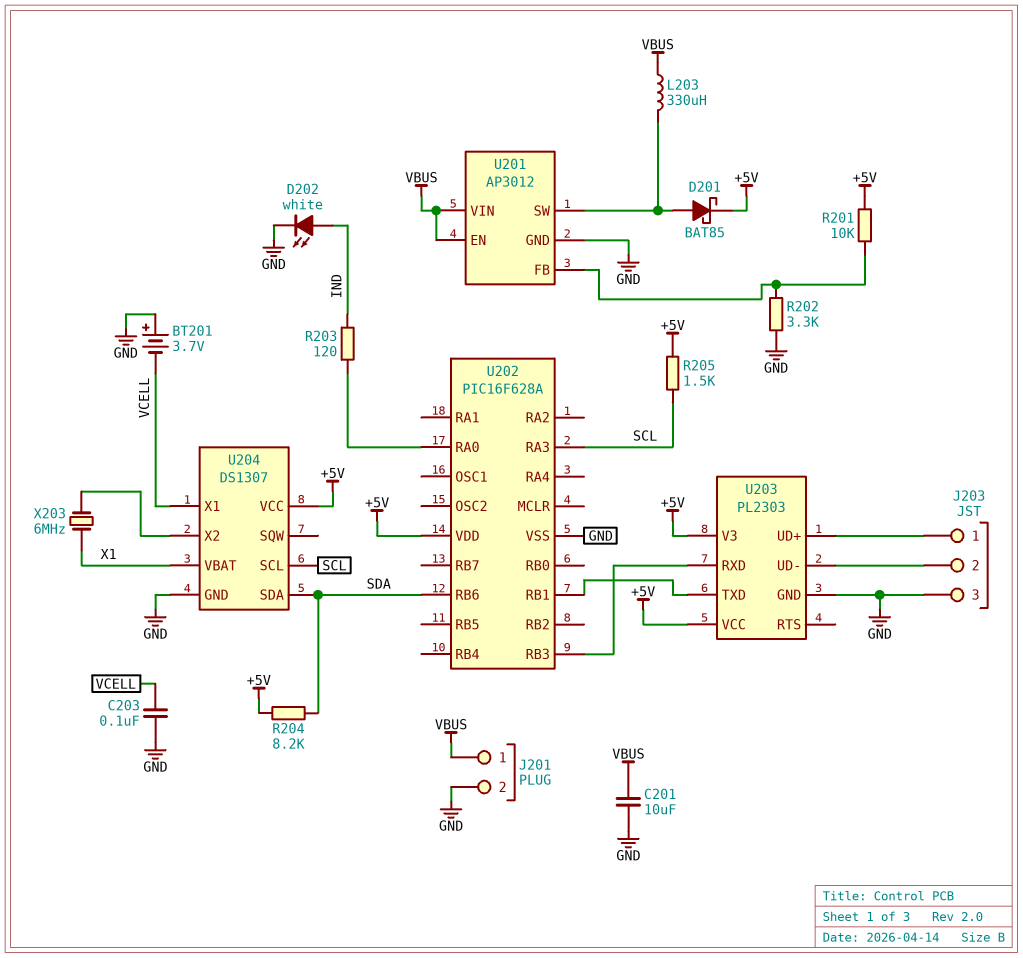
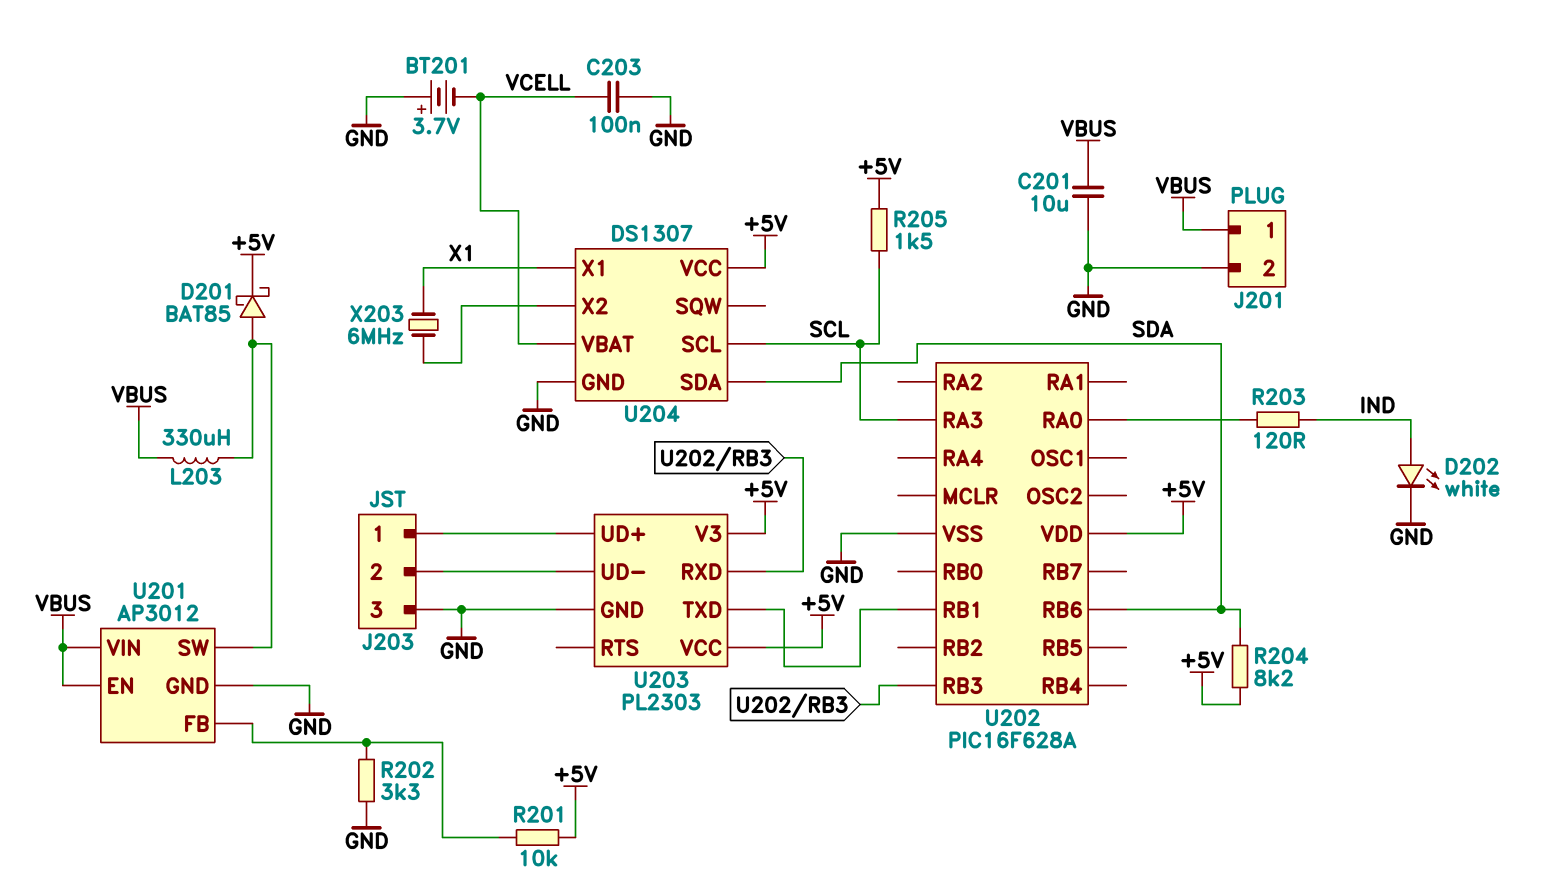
U204 pin VBAT: X1 -> VCELL
U204 pin X1: VCELL -> X1

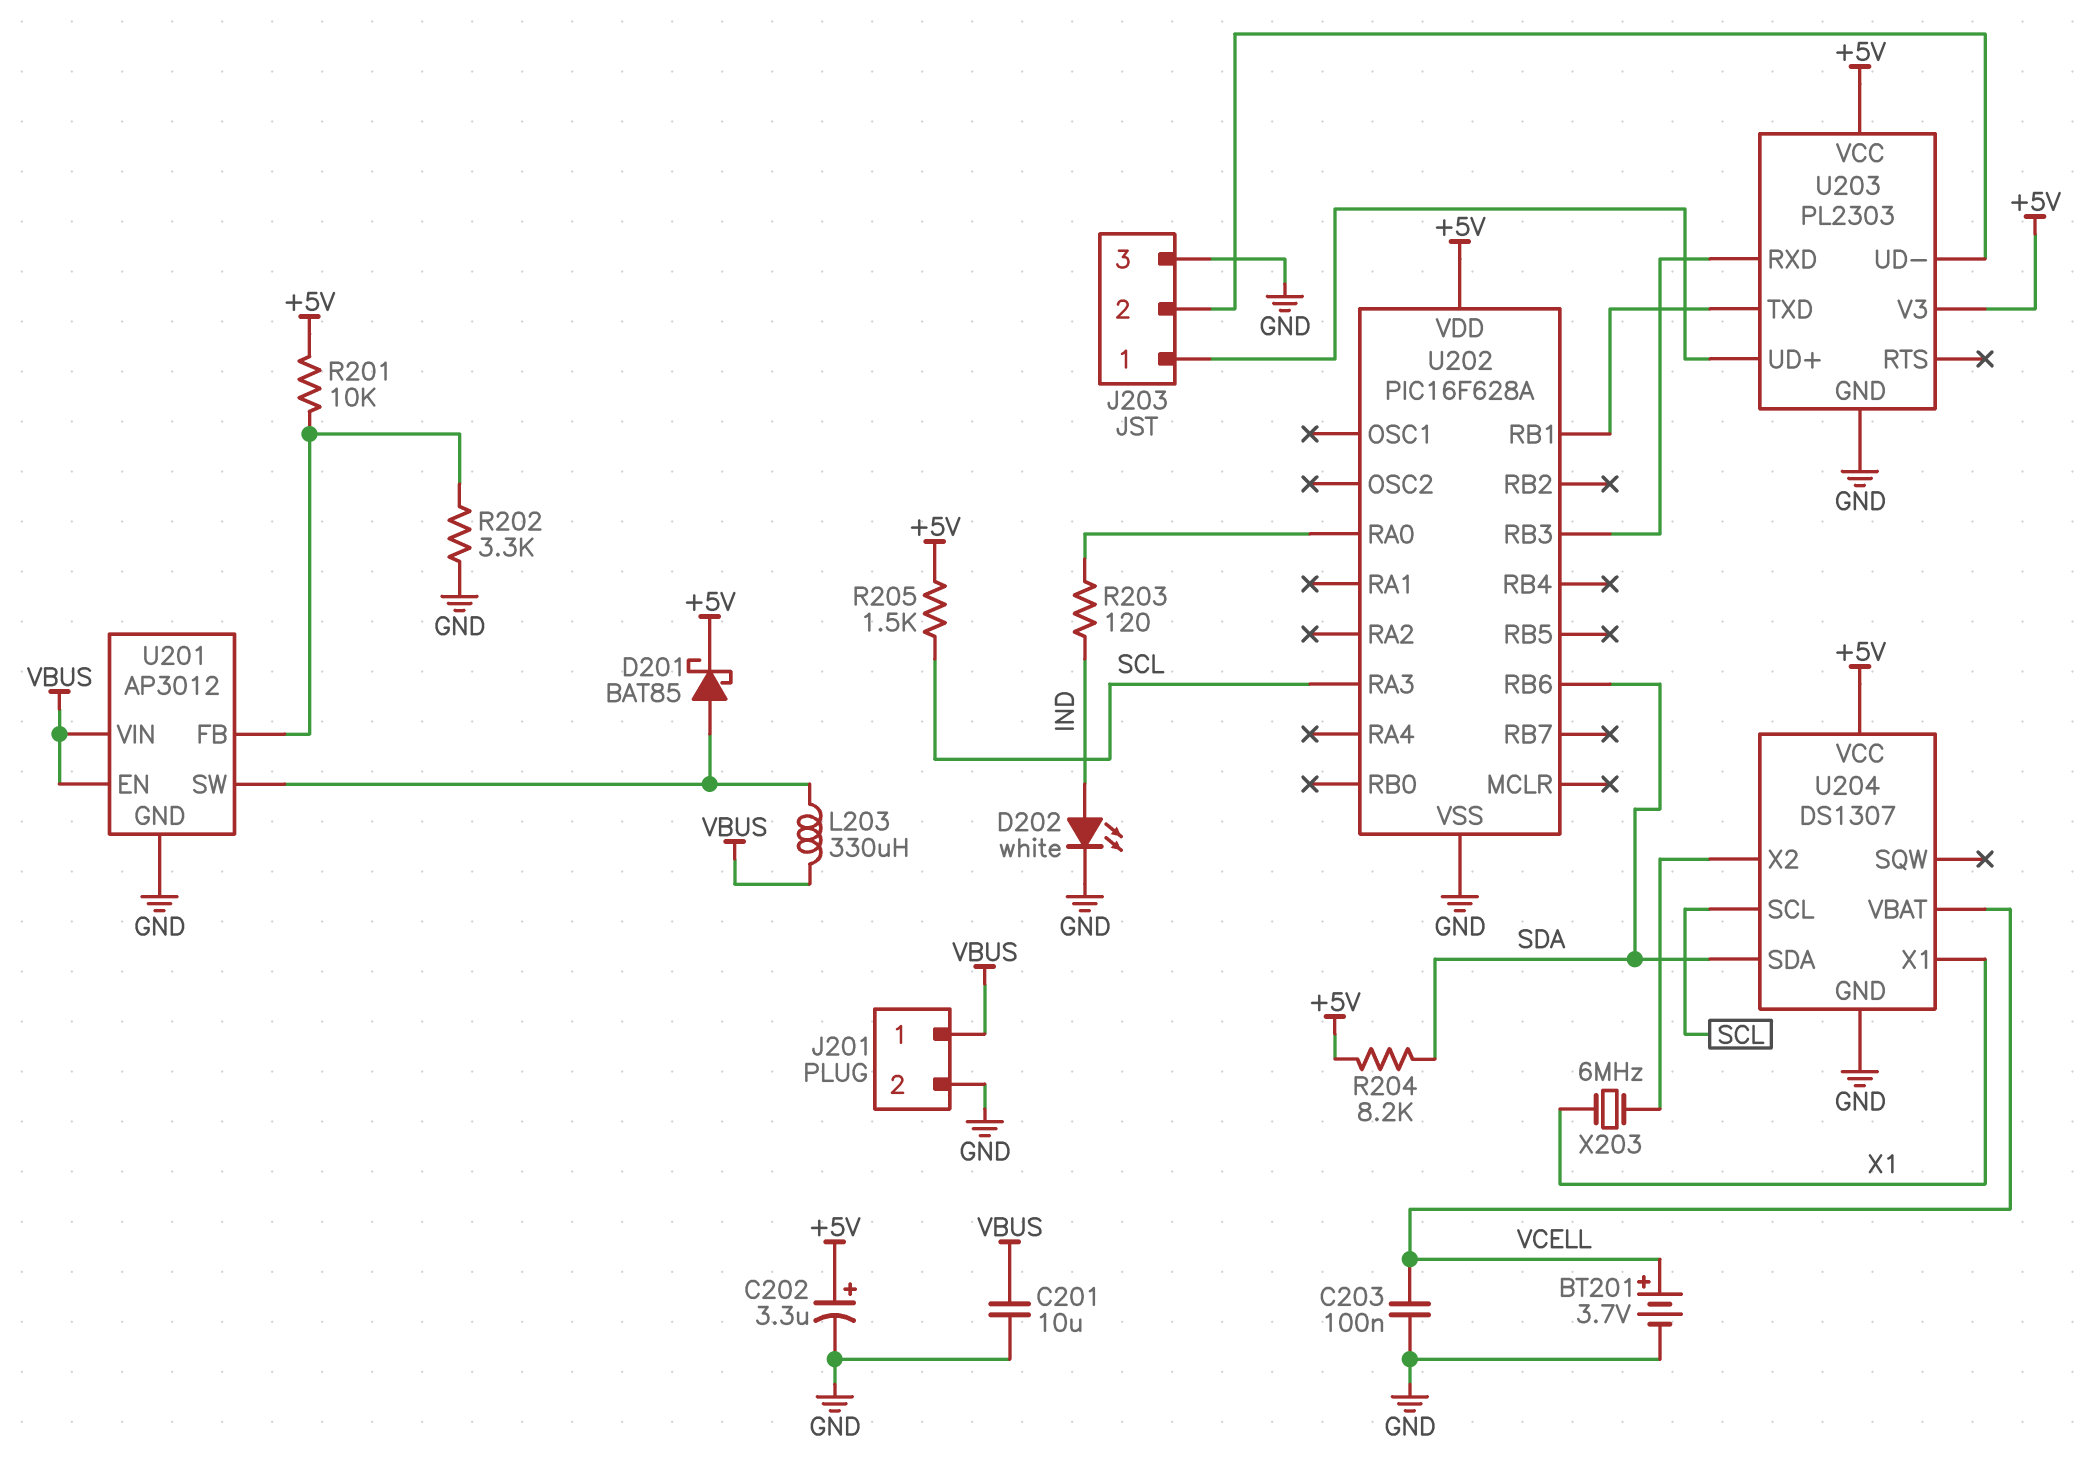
BT201: 3.7V (plus GND, minus VCELL) -> 3.7V (plus VCELL, minus GND)
C202: none -> 3.3uF (plus +5V, minus GND)

